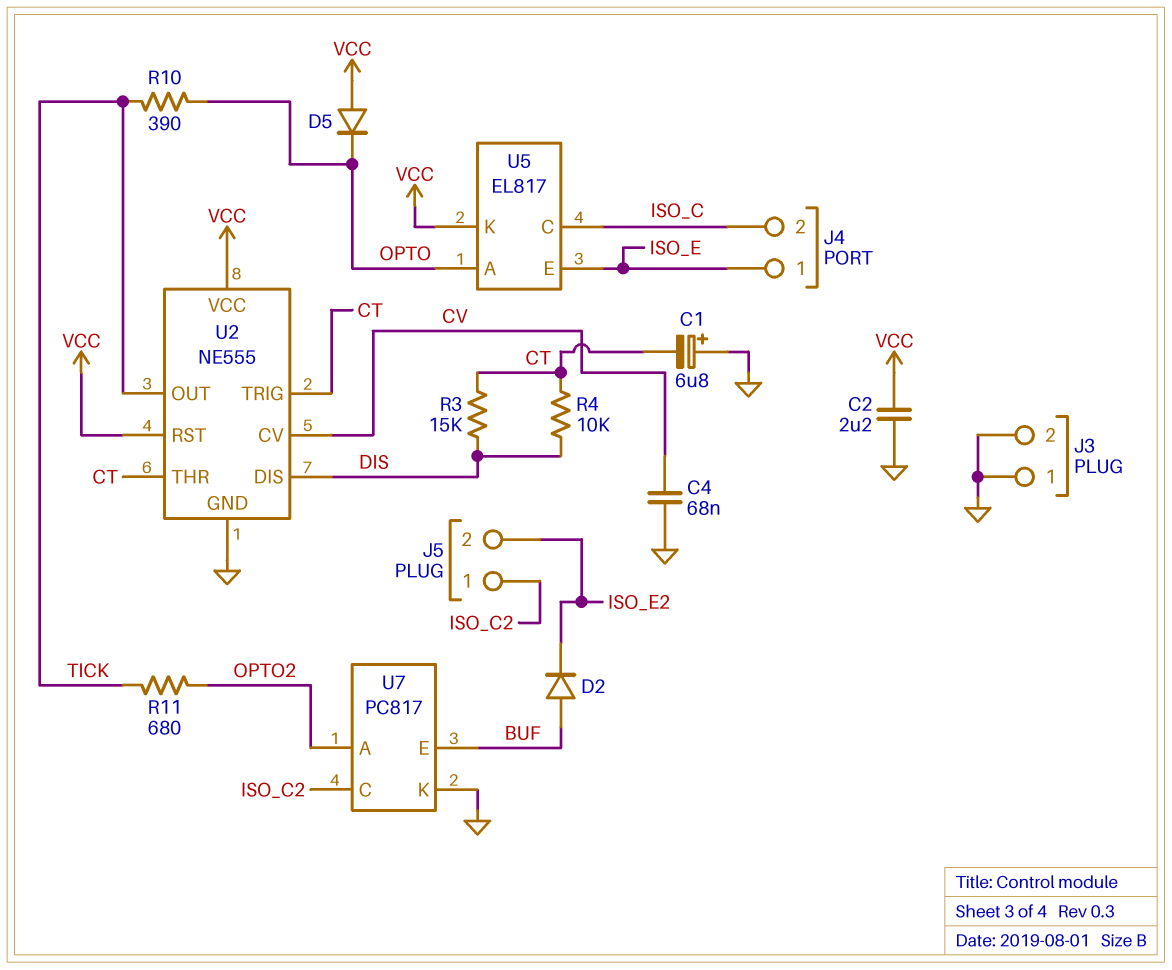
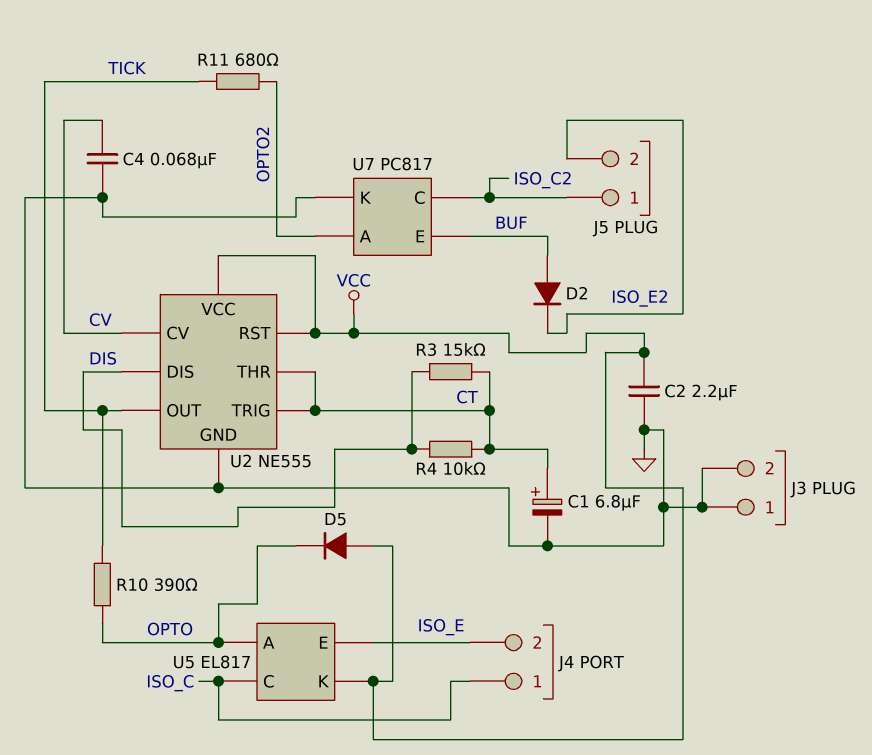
C1: 6.8uF (plus GND, minus CT) -> 6.8uF (plus CT, minus GND)
J4 pin 1: ISO_E -> ISO_C
J4 pin 2: ISO_C -> ISO_E

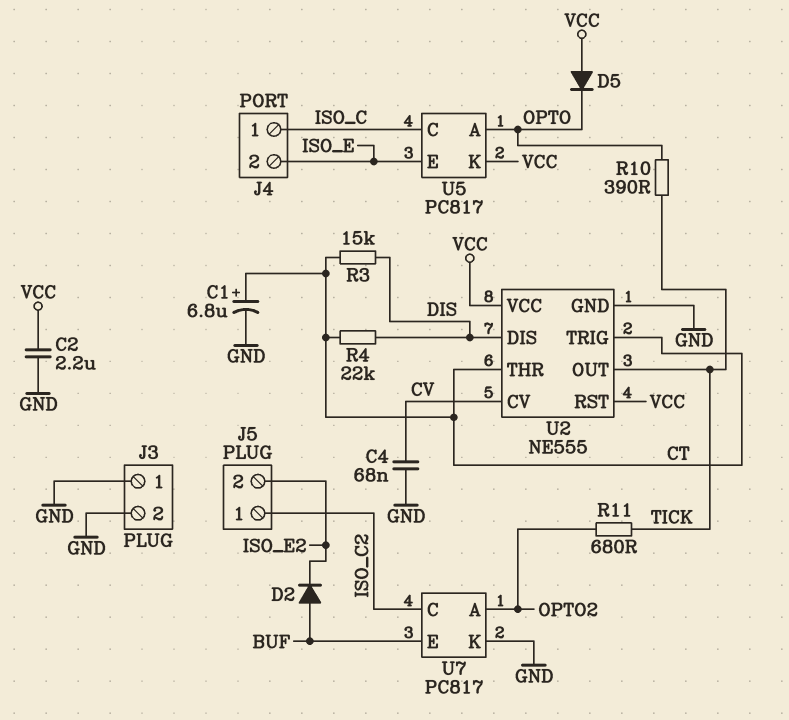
R4: 10k (CT, DIS) -> 22k (CT, DIS)
U5: EL817 -> PC817

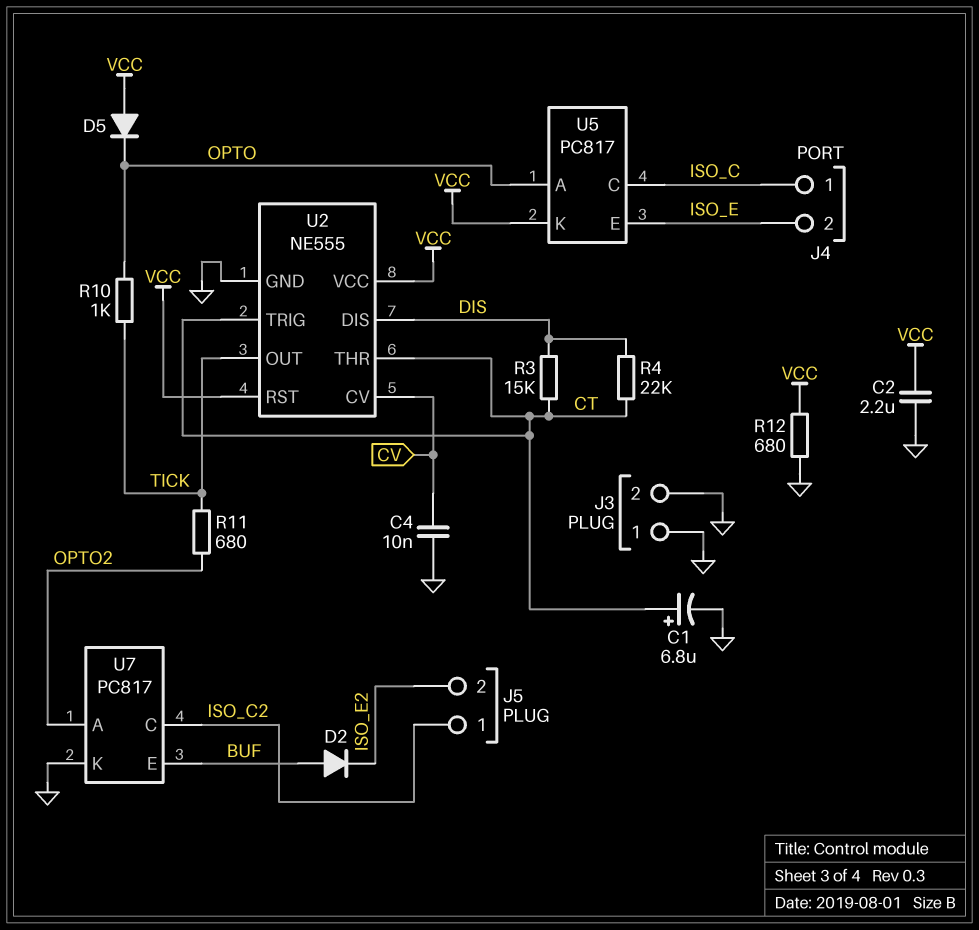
C4: 68nF (CV, GND) -> 10nF (CV, GND)
R10: 390 (OPTO, TICK) -> 1k (OPTO, TICK)
R12: none -> 680 (GND, VCC)

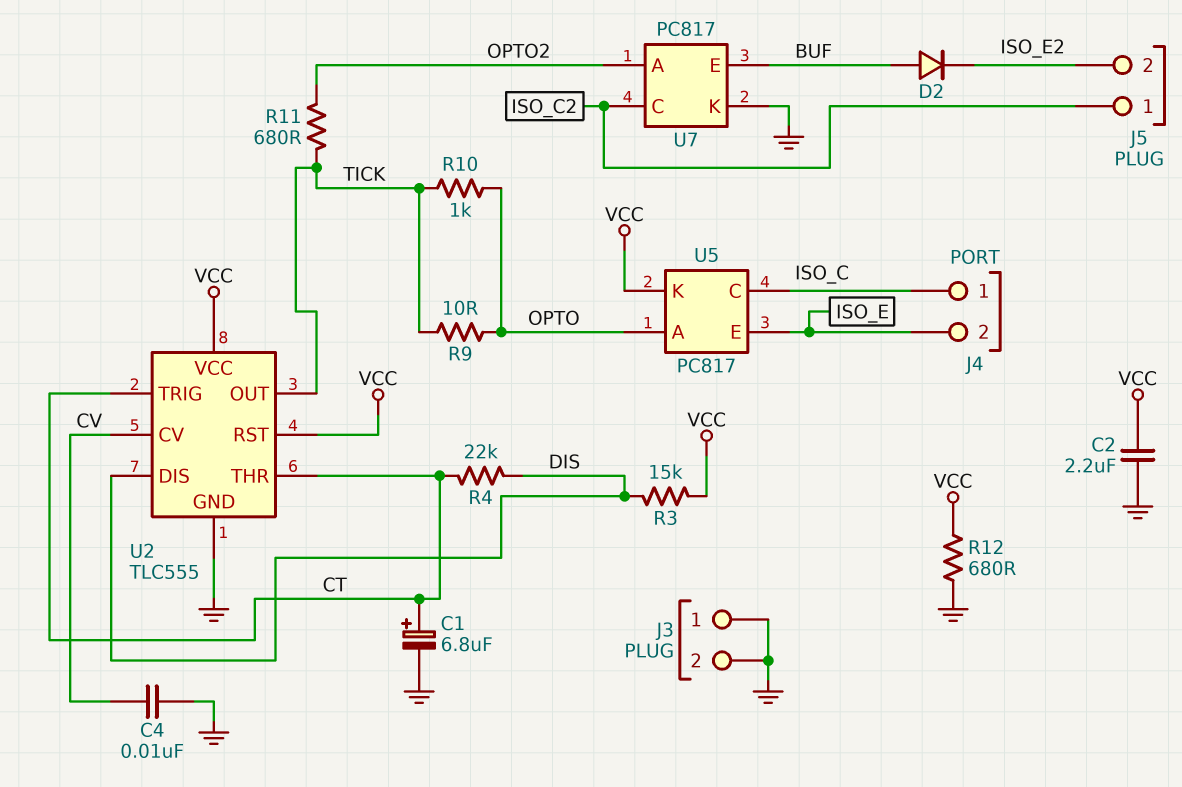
D5: diode (A VCC, K OPTO) -> none
R3: 15k (CT, DIS) -> 15k (DIS, VCC)
R9: none -> 10 (OPTO, TICK)
U2: NE555 -> TLC555

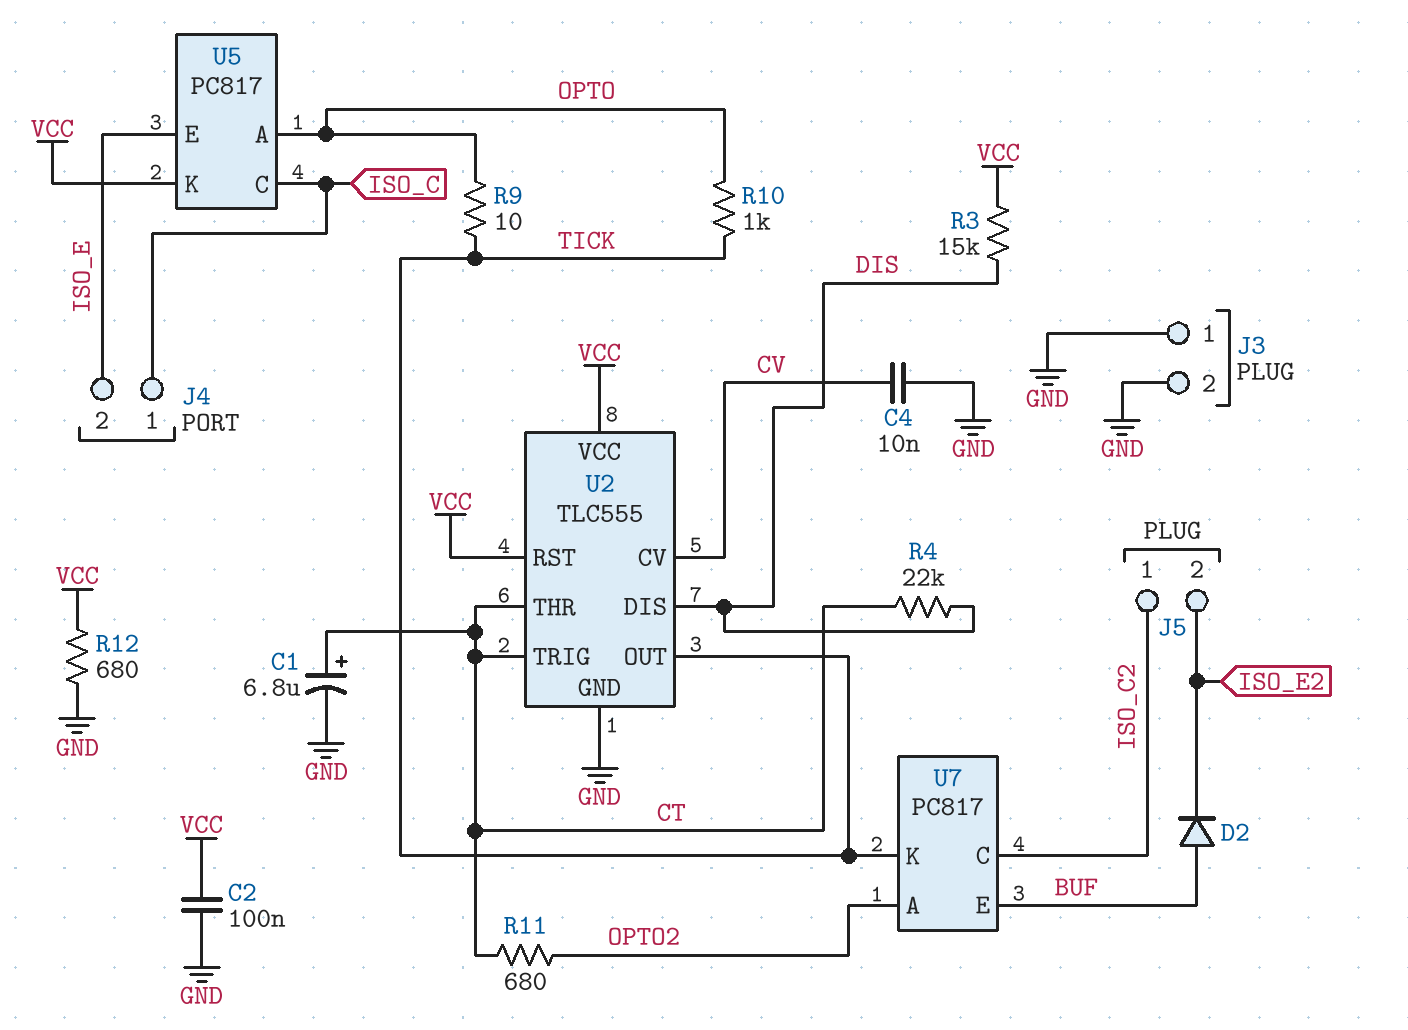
C2: 2.2uF (GND, VCC) -> 100nF (GND, VCC)
R11: 680 (OPTO2, TICK) -> 680 (CT, OPTO2)
U7 pin K: GND -> TICK

